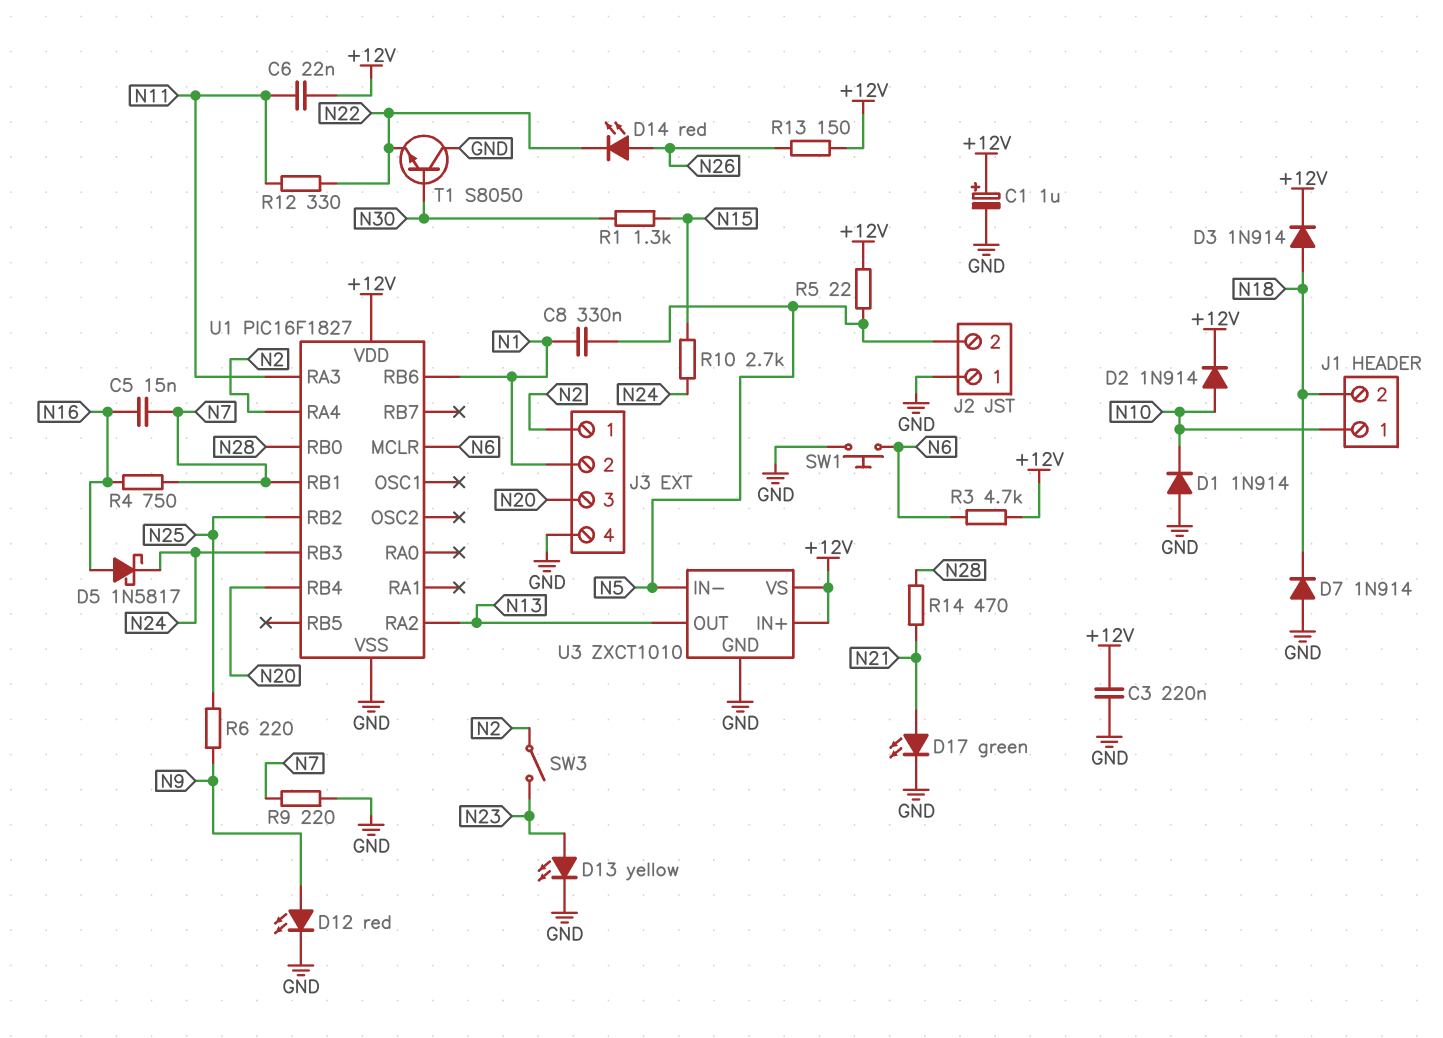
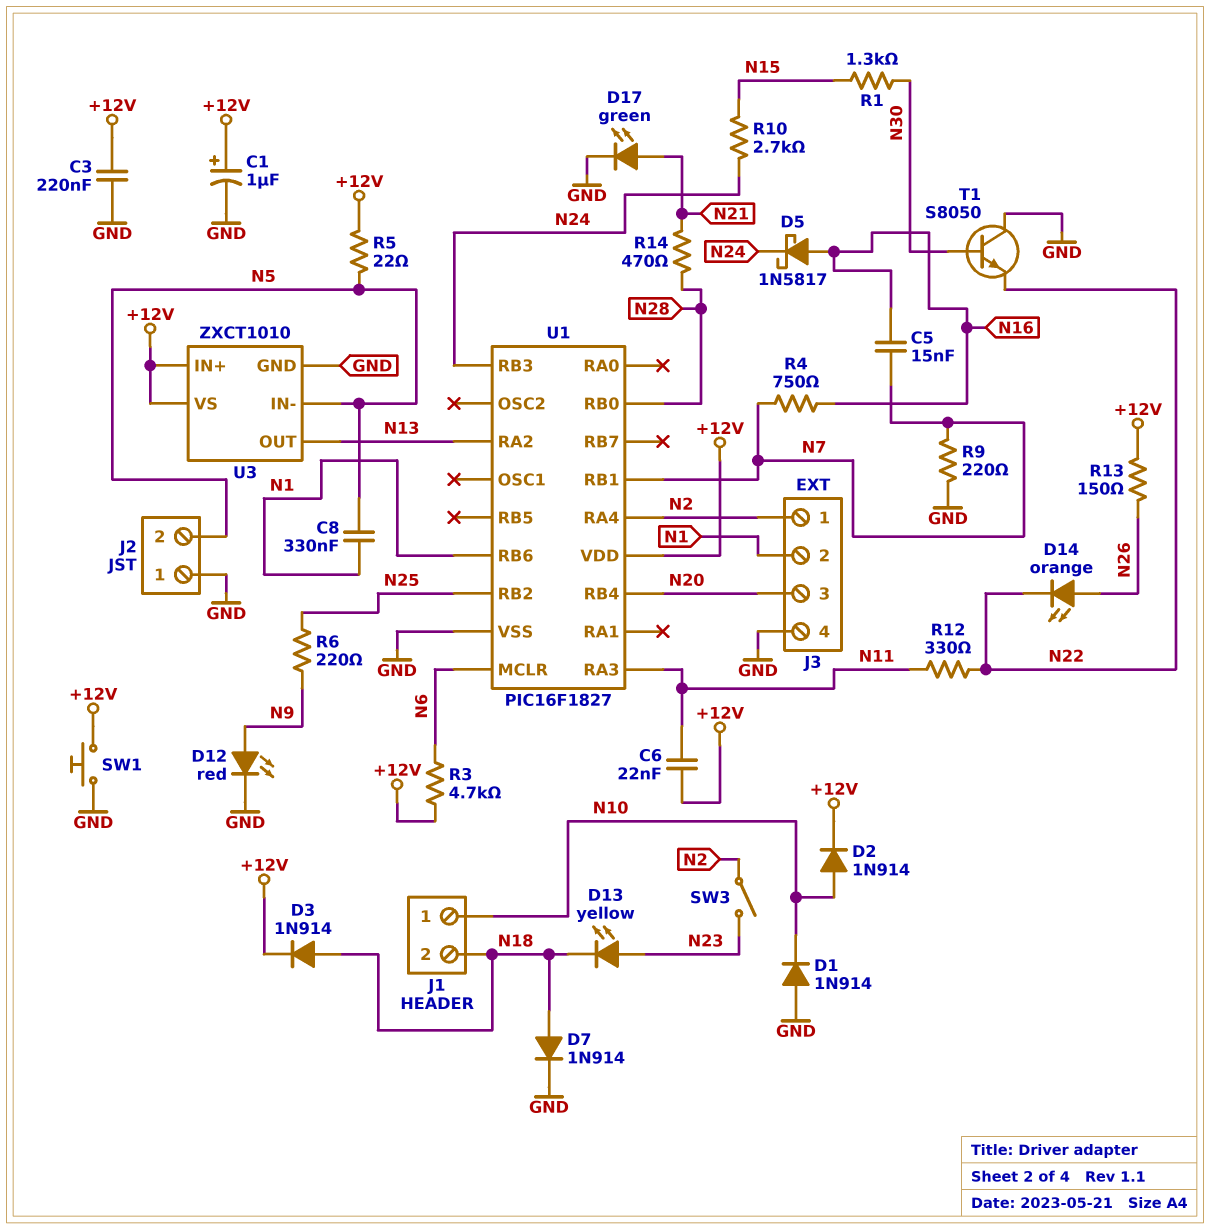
D7: diode 1N914 (A GND, K N18) -> diode 1N914 (A N18, K GND)
D13: LED yellow (A N23, K GND) -> LED yellow (A N23, K N18)
D14: LED red (A N26, K N22) -> LED orange (A N26, K N22)
SW1: button (GND, N6) -> button (+12V, GND)

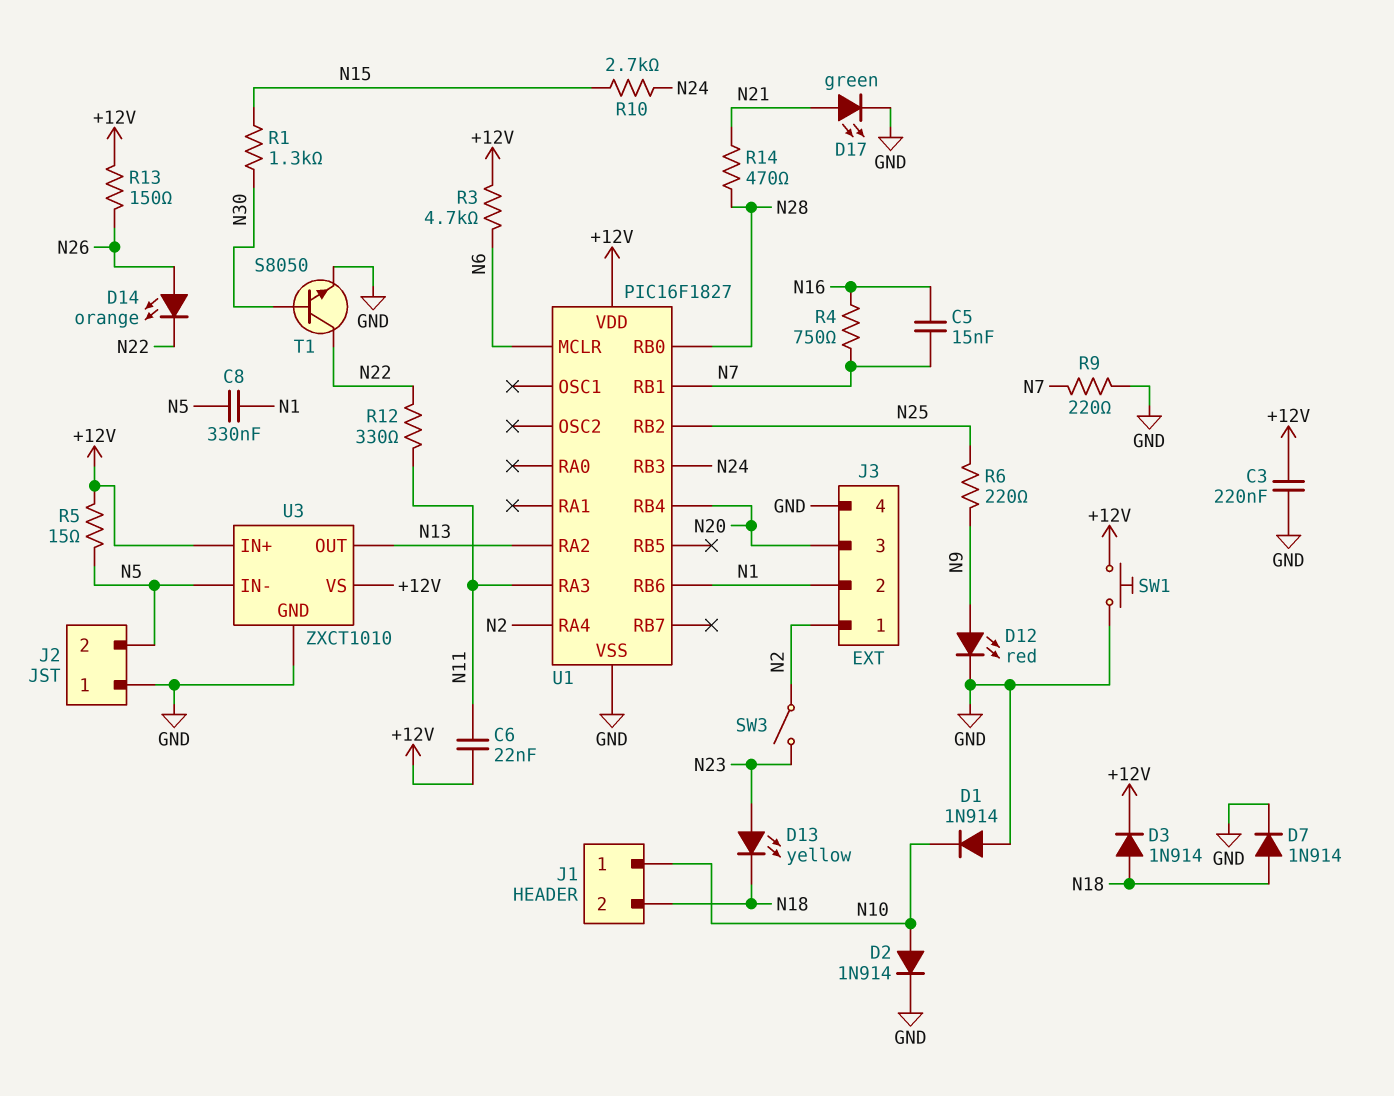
C1: 1uF (plus +12V, minus GND) -> none
D2: diode 1N914 (A N10, K +12V) -> diode 1N914 (A N10, K GND)
D5: schottky 1N5817 (A N16, K N24) -> none
R5: 22 (+12V, N5) -> 15 (+12V, N5)
T1: NPN S8050 (B N30, C GND, E N22) -> NPN S8050 (B N30, C N22, E GND)

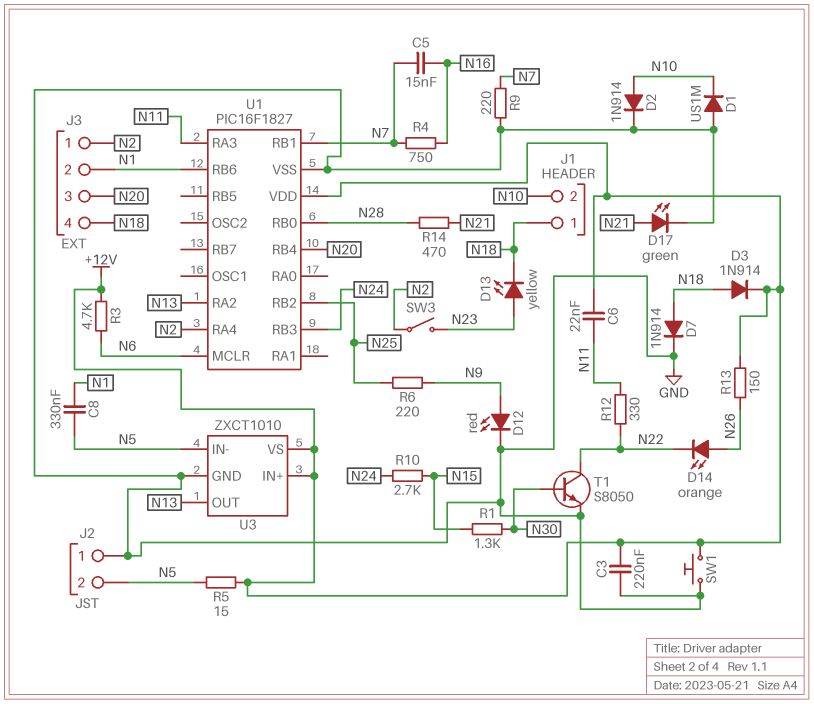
D1: diode 1N914 (A GND, K N10) -> diode US1M (A GND, K N10)
J1 pin 1: N10 -> N18
J1 pin 2: N18 -> N10
J3 pin 4: GND -> N18

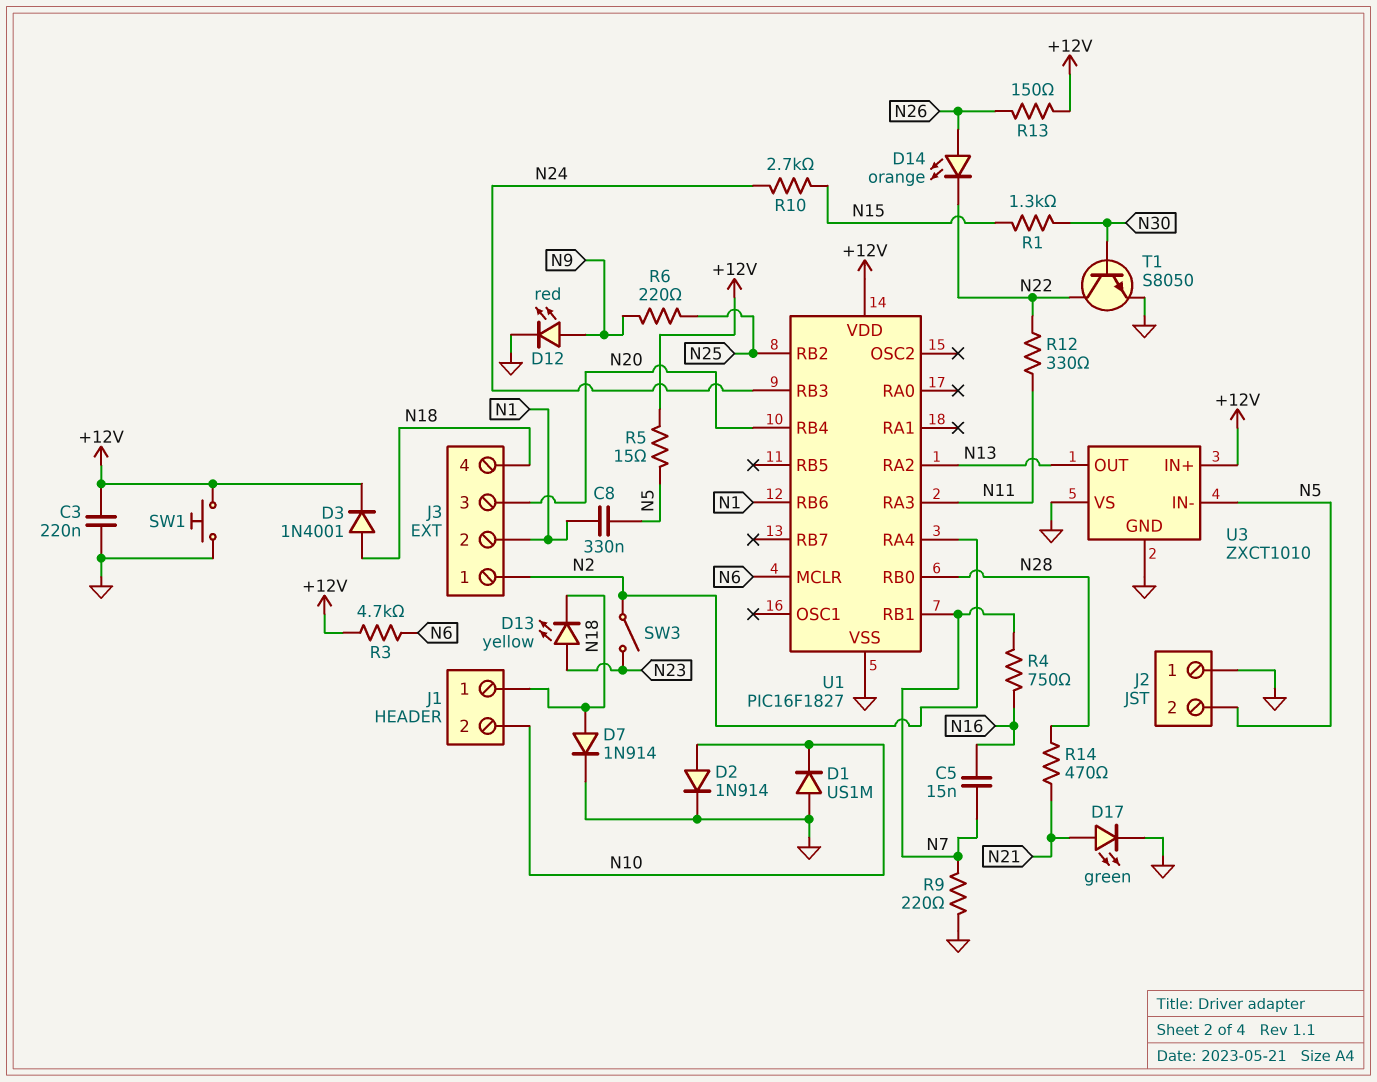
C6: 22nF (+12V, N11) -> none
D3: diode 1N914 (A N18, K +12V) -> diode 1N4001 (A N18, K +12V)
U3 pin VS: +12V -> GND

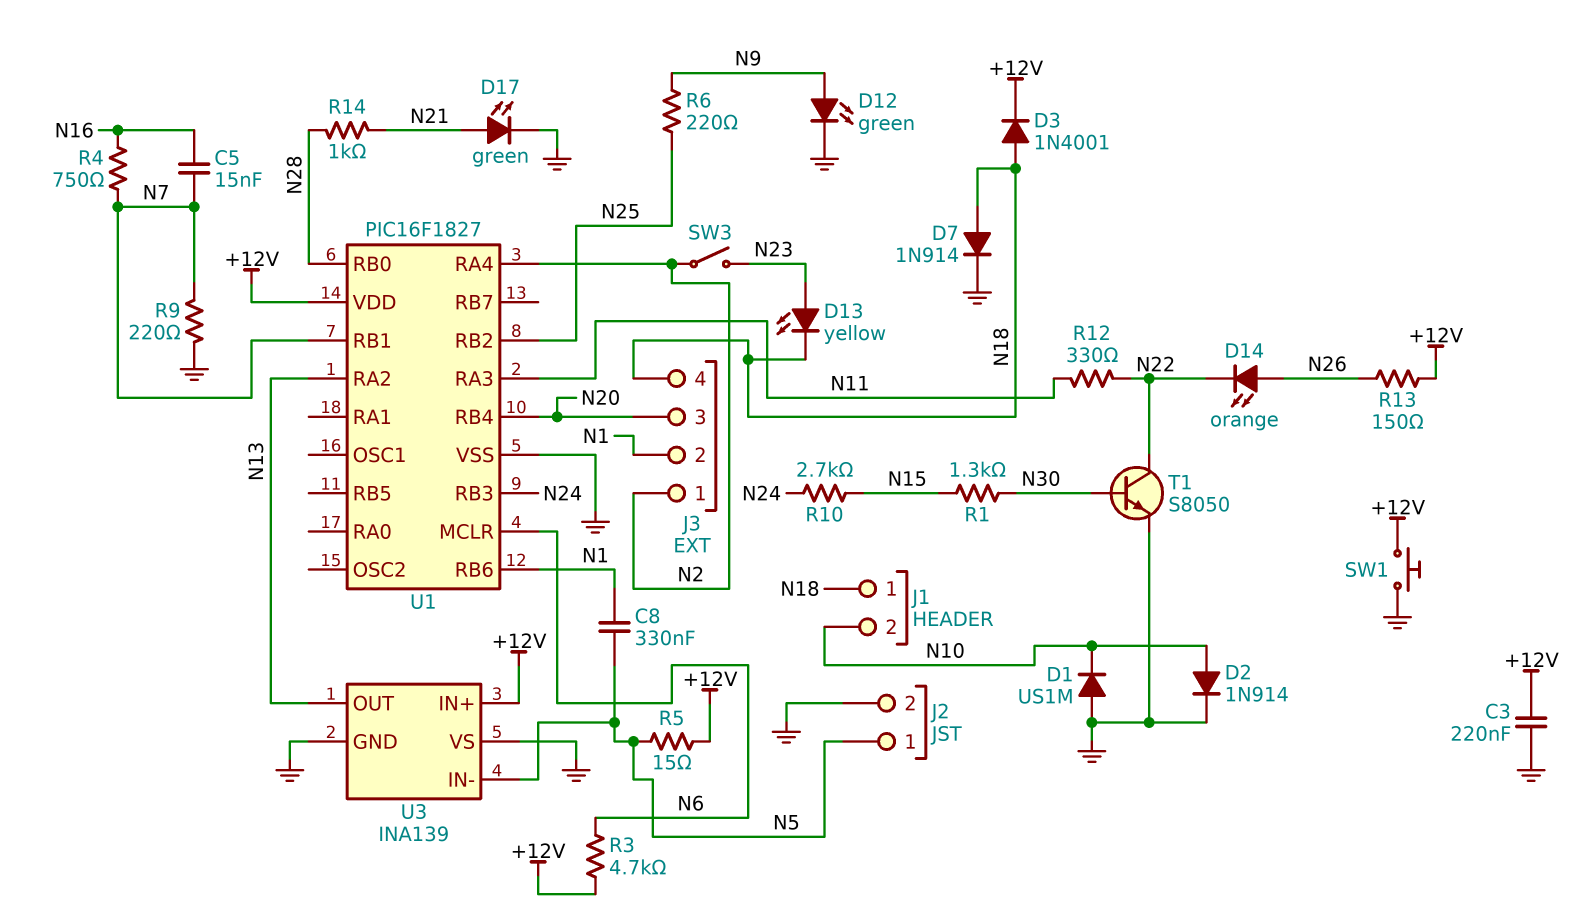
D12: LED red (A N9, K GND) -> LED green (A N9, K GND)
J2 pin 1: GND -> N5
J2 pin 2: N5 -> GND
R14: 470 (N21, N28) -> 1k (N21, N28)
U3: ZXCT1010 -> INA139

